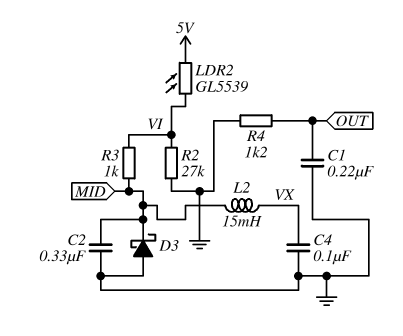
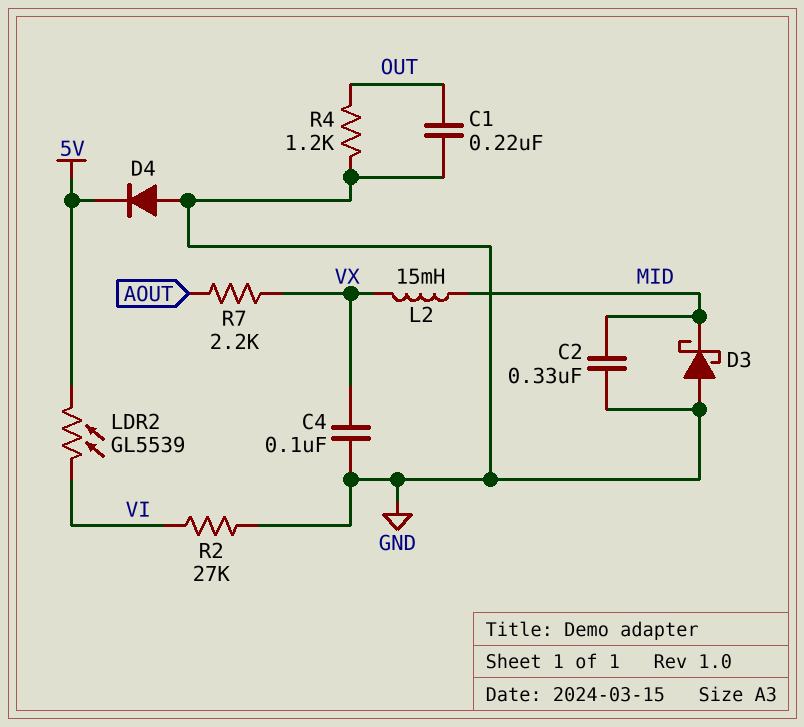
D4: none -> diode (A GND, K 5V)
R3: 1k (MID, VI) -> none
R7: none -> 2.2k (AOUT, VX)

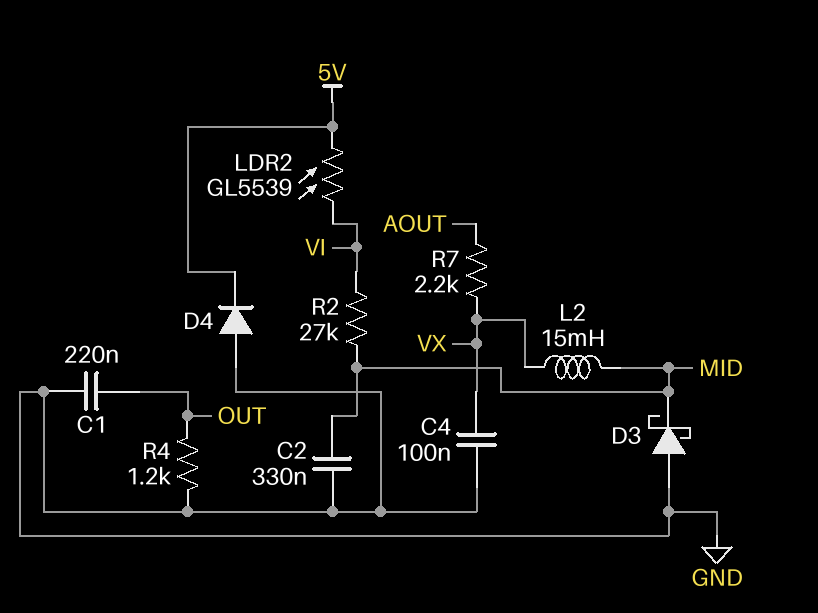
R2: 27k (GND, VI) -> 27k (MID, VI)

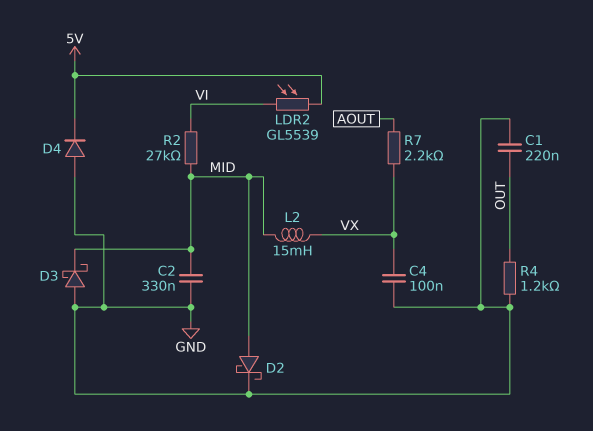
D2: none -> schottky (A MID, K GND)

